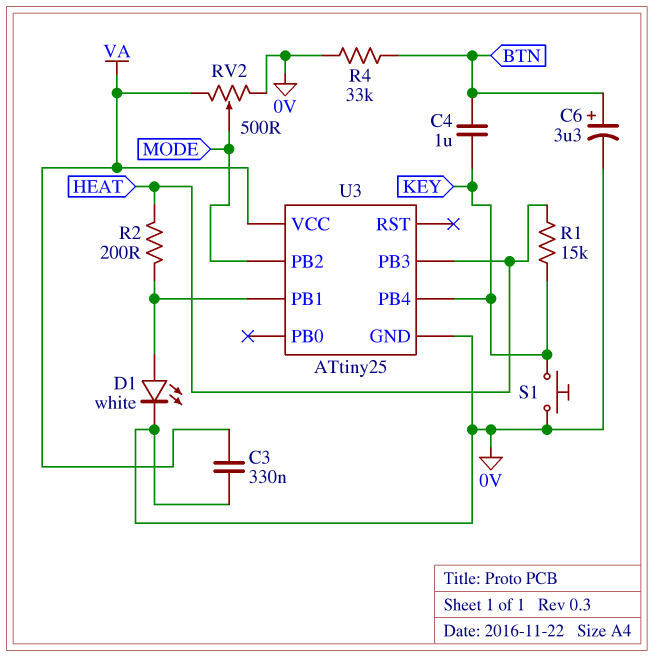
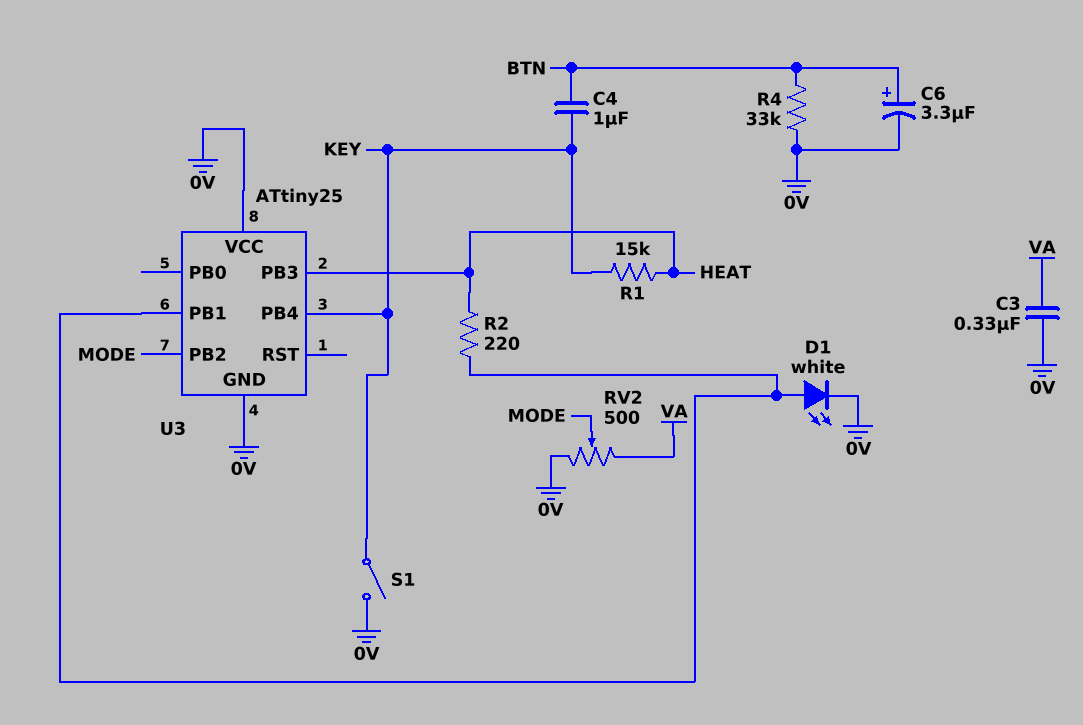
R2: 200 (HEAT, U3/PB1) -> 220 (HEAT, U3/PB1)
S1: button (0V, KEY) -> switch (0V, KEY)
U3 pin VCC: VA -> 0V

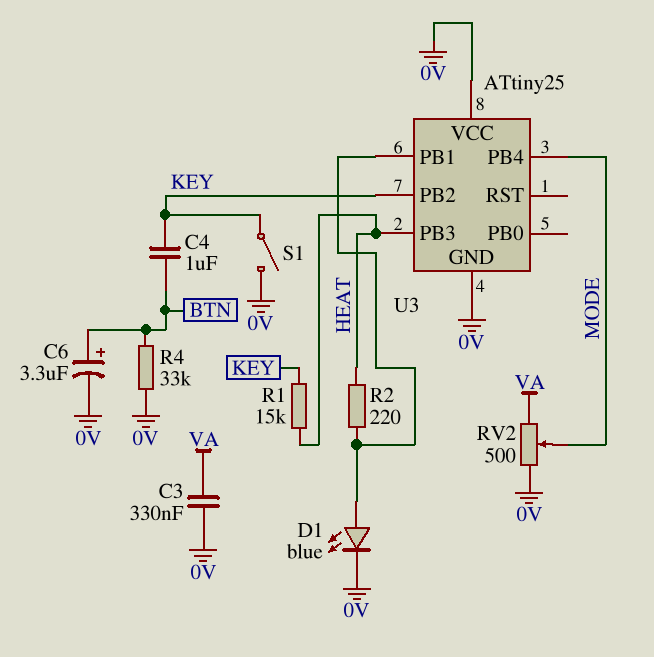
D1: LED white (A U3/PB1, K 0V) -> LED blue (A U3/PB1, K 0V)
U3 pin PB2: MODE -> KEY
U3 pin PB4: KEY -> MODE

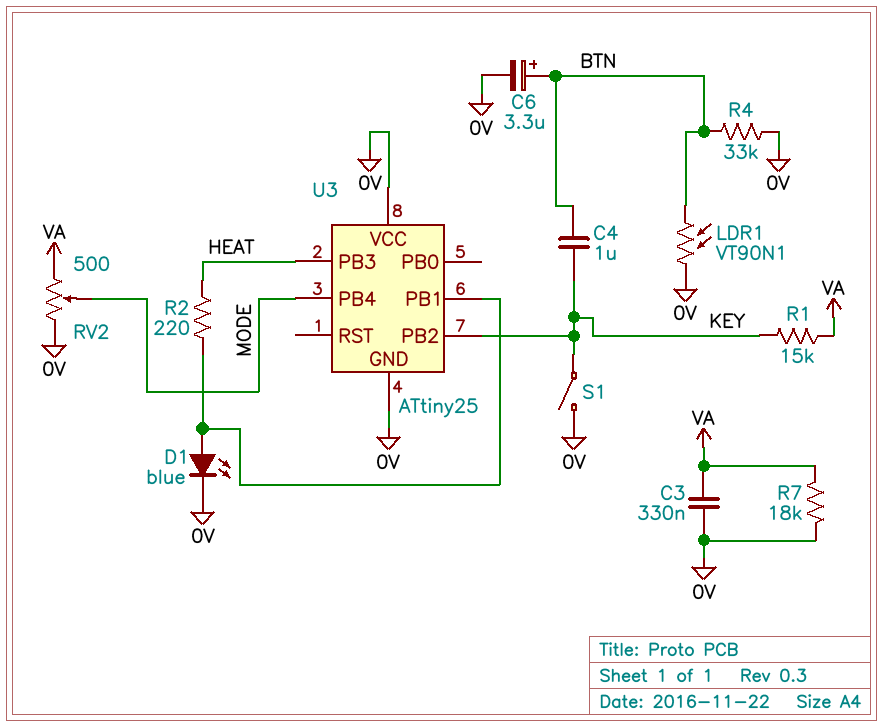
LDR1: none -> VT90N1 (0V, BTN)
R1: 15k (HEAT, KEY) -> 15k (KEY, VA)
R7: none -> 18k (0V, VA)

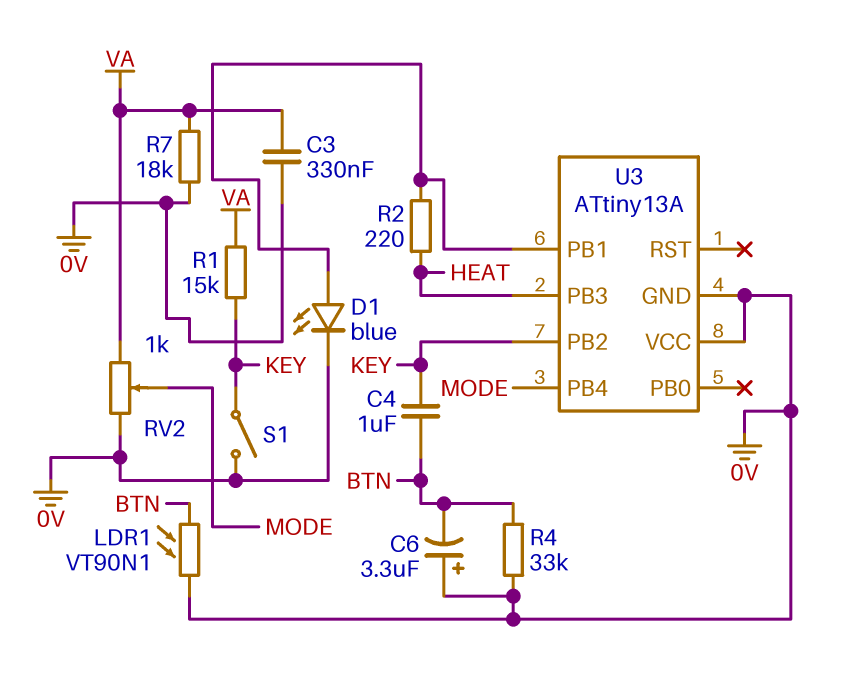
C6: 3.3uF (plus BTN, minus 0V) -> 3.3uF (plus 0V, minus BTN)
RV2: 500 (0V, VA, wiper MODE) -> 1k (0V, VA, wiper MODE)
U3: ATtiny25 -> ATtiny13A

